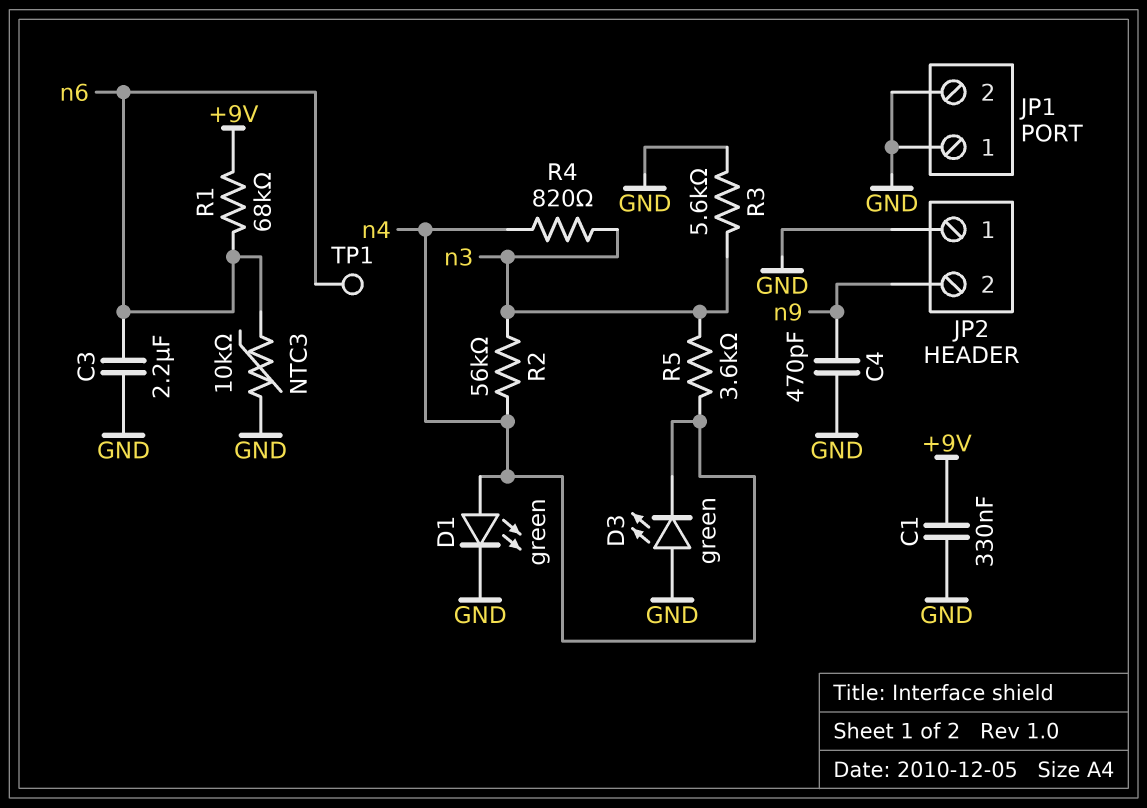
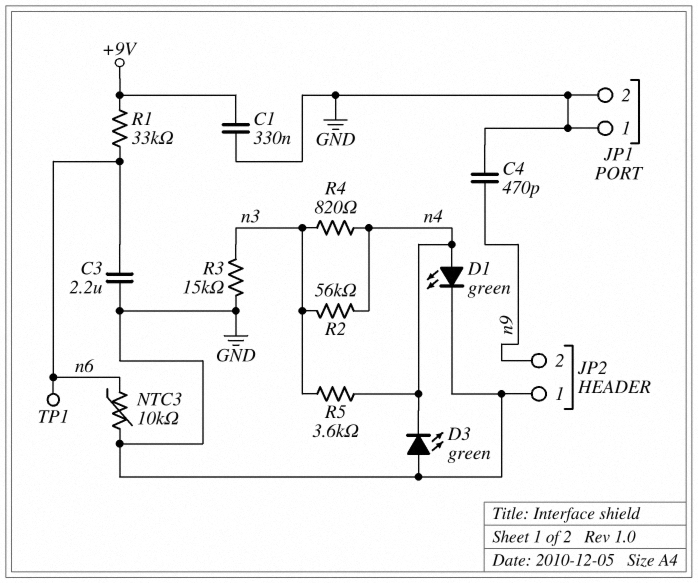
R1: 68k (+9V, n6) -> 33k (+9V, n6)
R3: 5.6k (GND, n3) -> 15k (GND, n3)

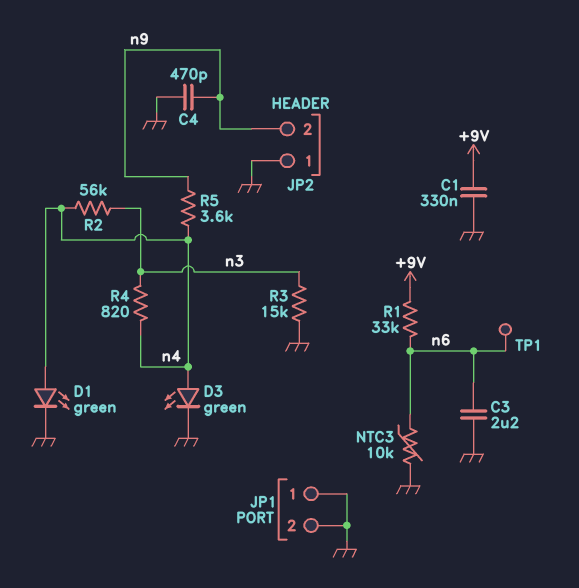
D3: LED green (A GND, K n4) -> LED green (A n4, K GND)
R5: 3.6k (n3, n4) -> 3.6k (n4, n9)

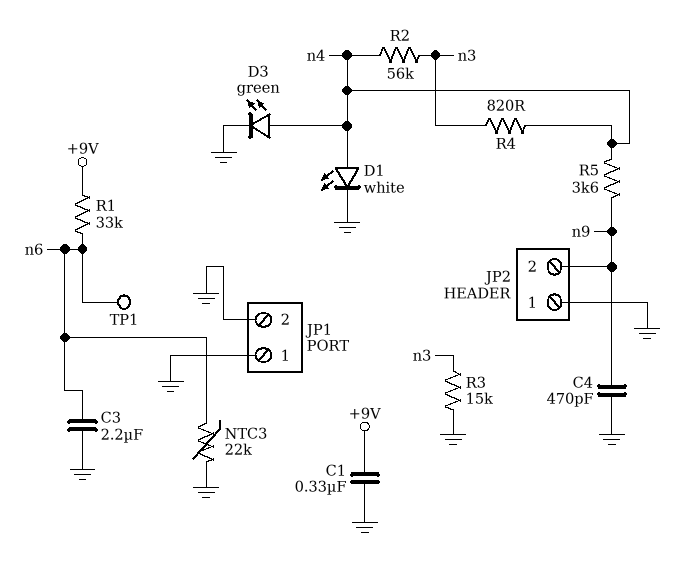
D1: LED green (A n4, K GND) -> LED white (A n4, K GND)
NTC3: 10k (GND, n6) -> 22k (GND, n6)

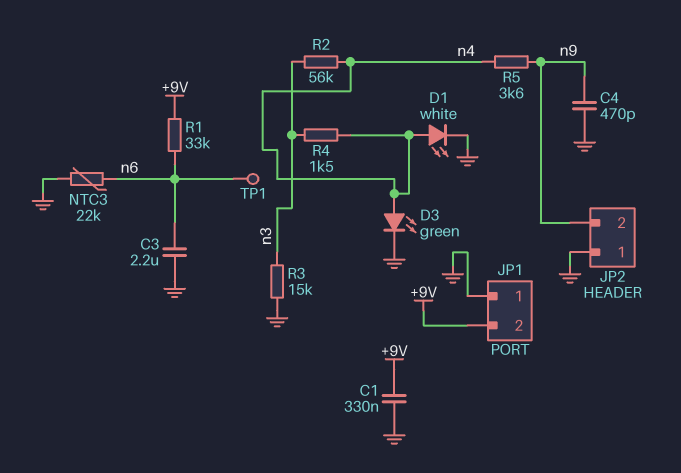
JP1 pin 2: GND -> +9V
R4: 820 (n3, n4) -> 1.5k (n3, n4)

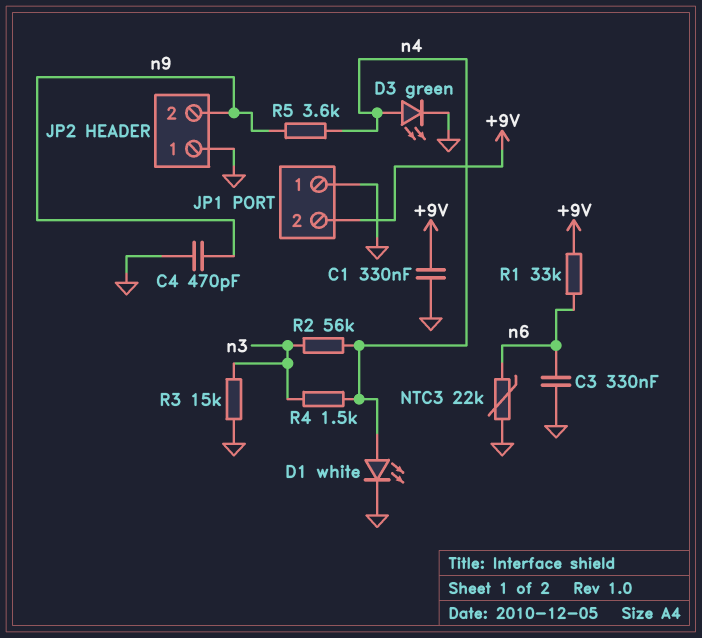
C3: 2.2uF (GND, n6) -> 330nF (GND, n6)
TP1: test point (n6) -> none

